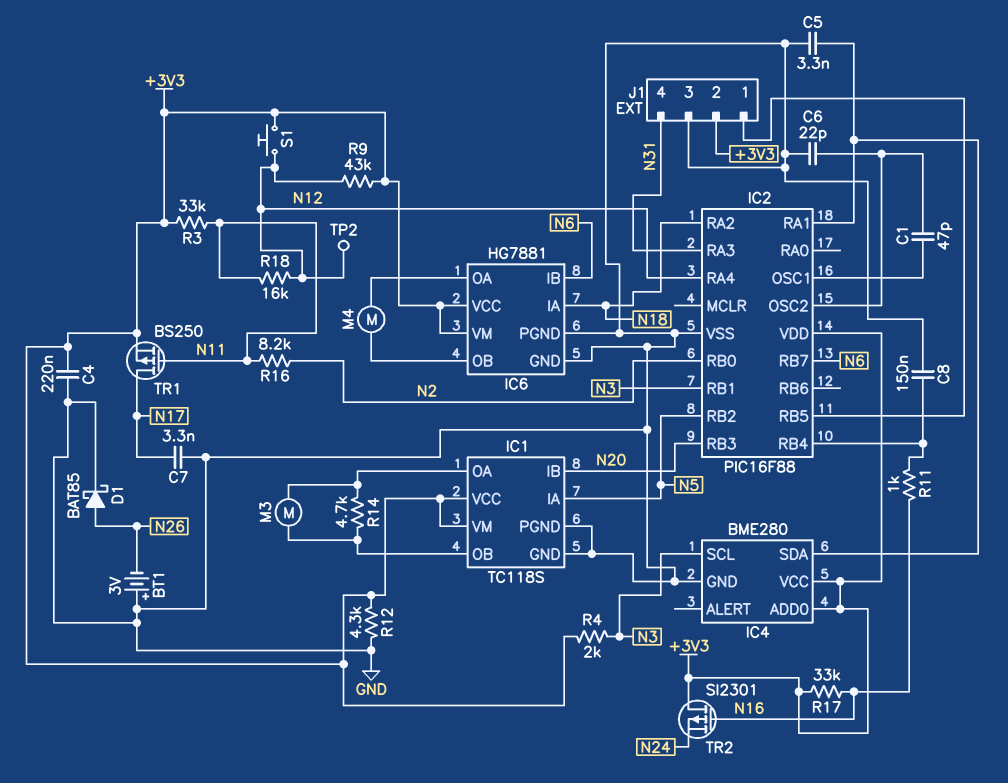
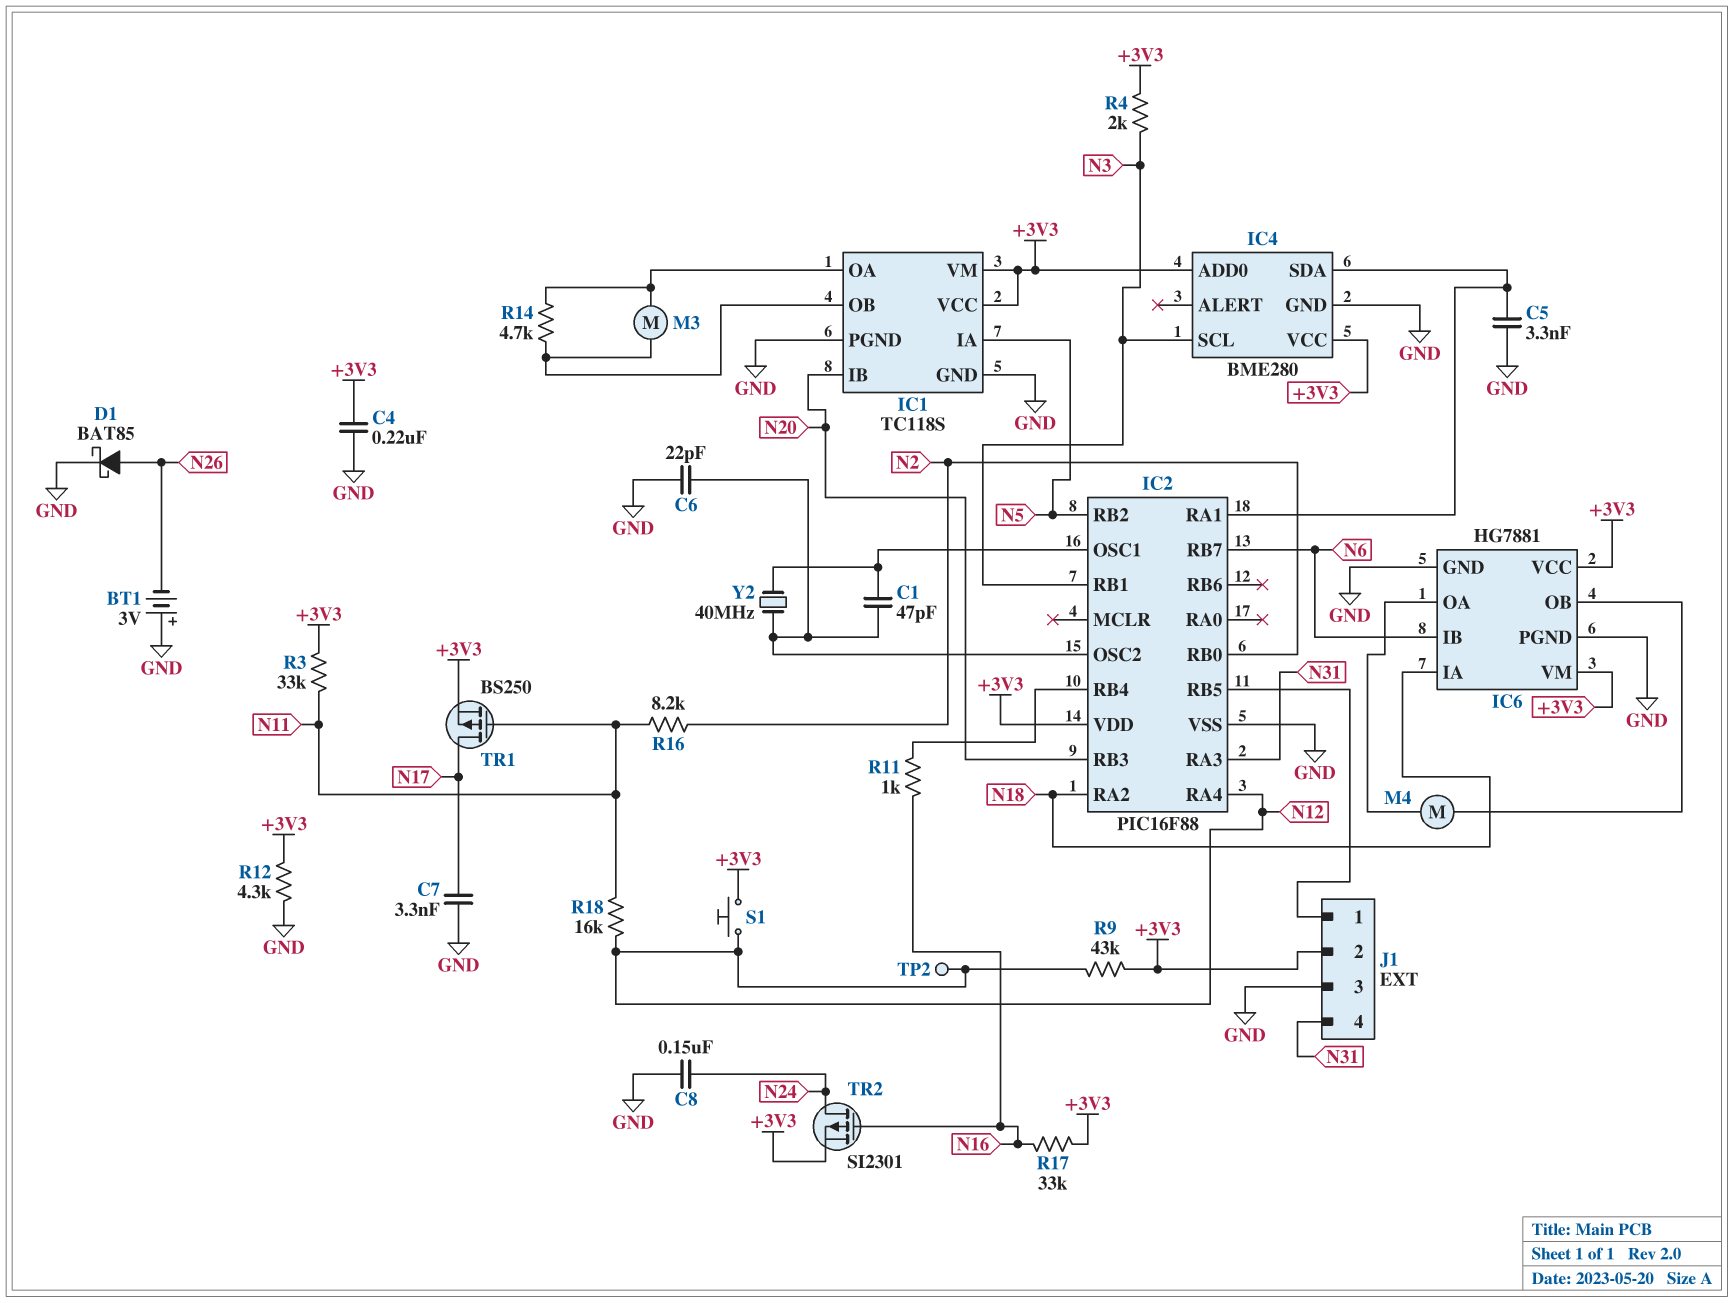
C8: 150nF (GND, IC2/RB4) -> 150nF (GND, N24)
TR2: PMOS SI2301 (G N16, D +3V3, S N24) -> PMOS SI2301 (G N16, D N24, S +3V3)
Y2: none -> 40MHz (IC2/OSC1, IC2/OSC2)

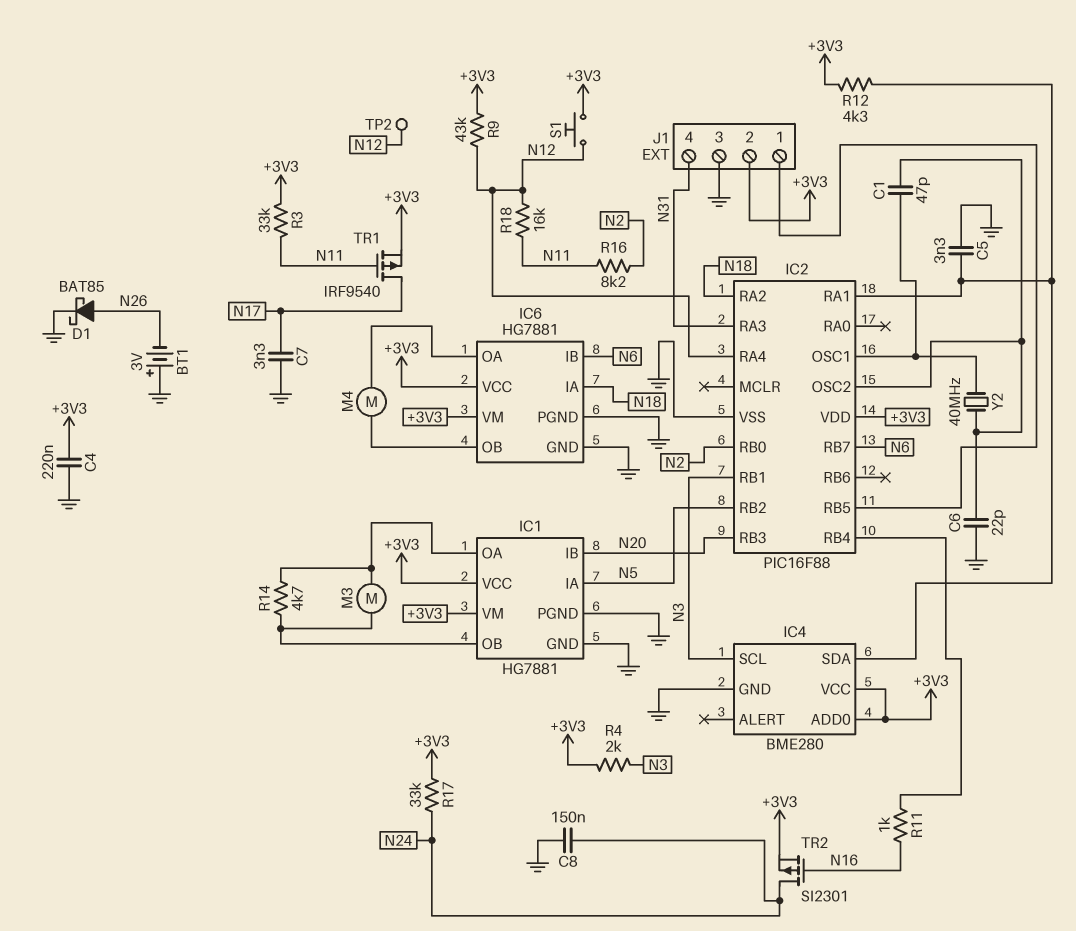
IC1: TC118S -> HG7881
R12: 4.3k (+3V3, GND) -> 4.3k (+3V3, IC2/RA1)
R17: 33k (+3V3, N16) -> 33k (+3V3, N24)
TR1: PMOS BS250 (G N11, D N17, S +3V3) -> PMOS IRF9540 (G N11, D N17, S +3V3)

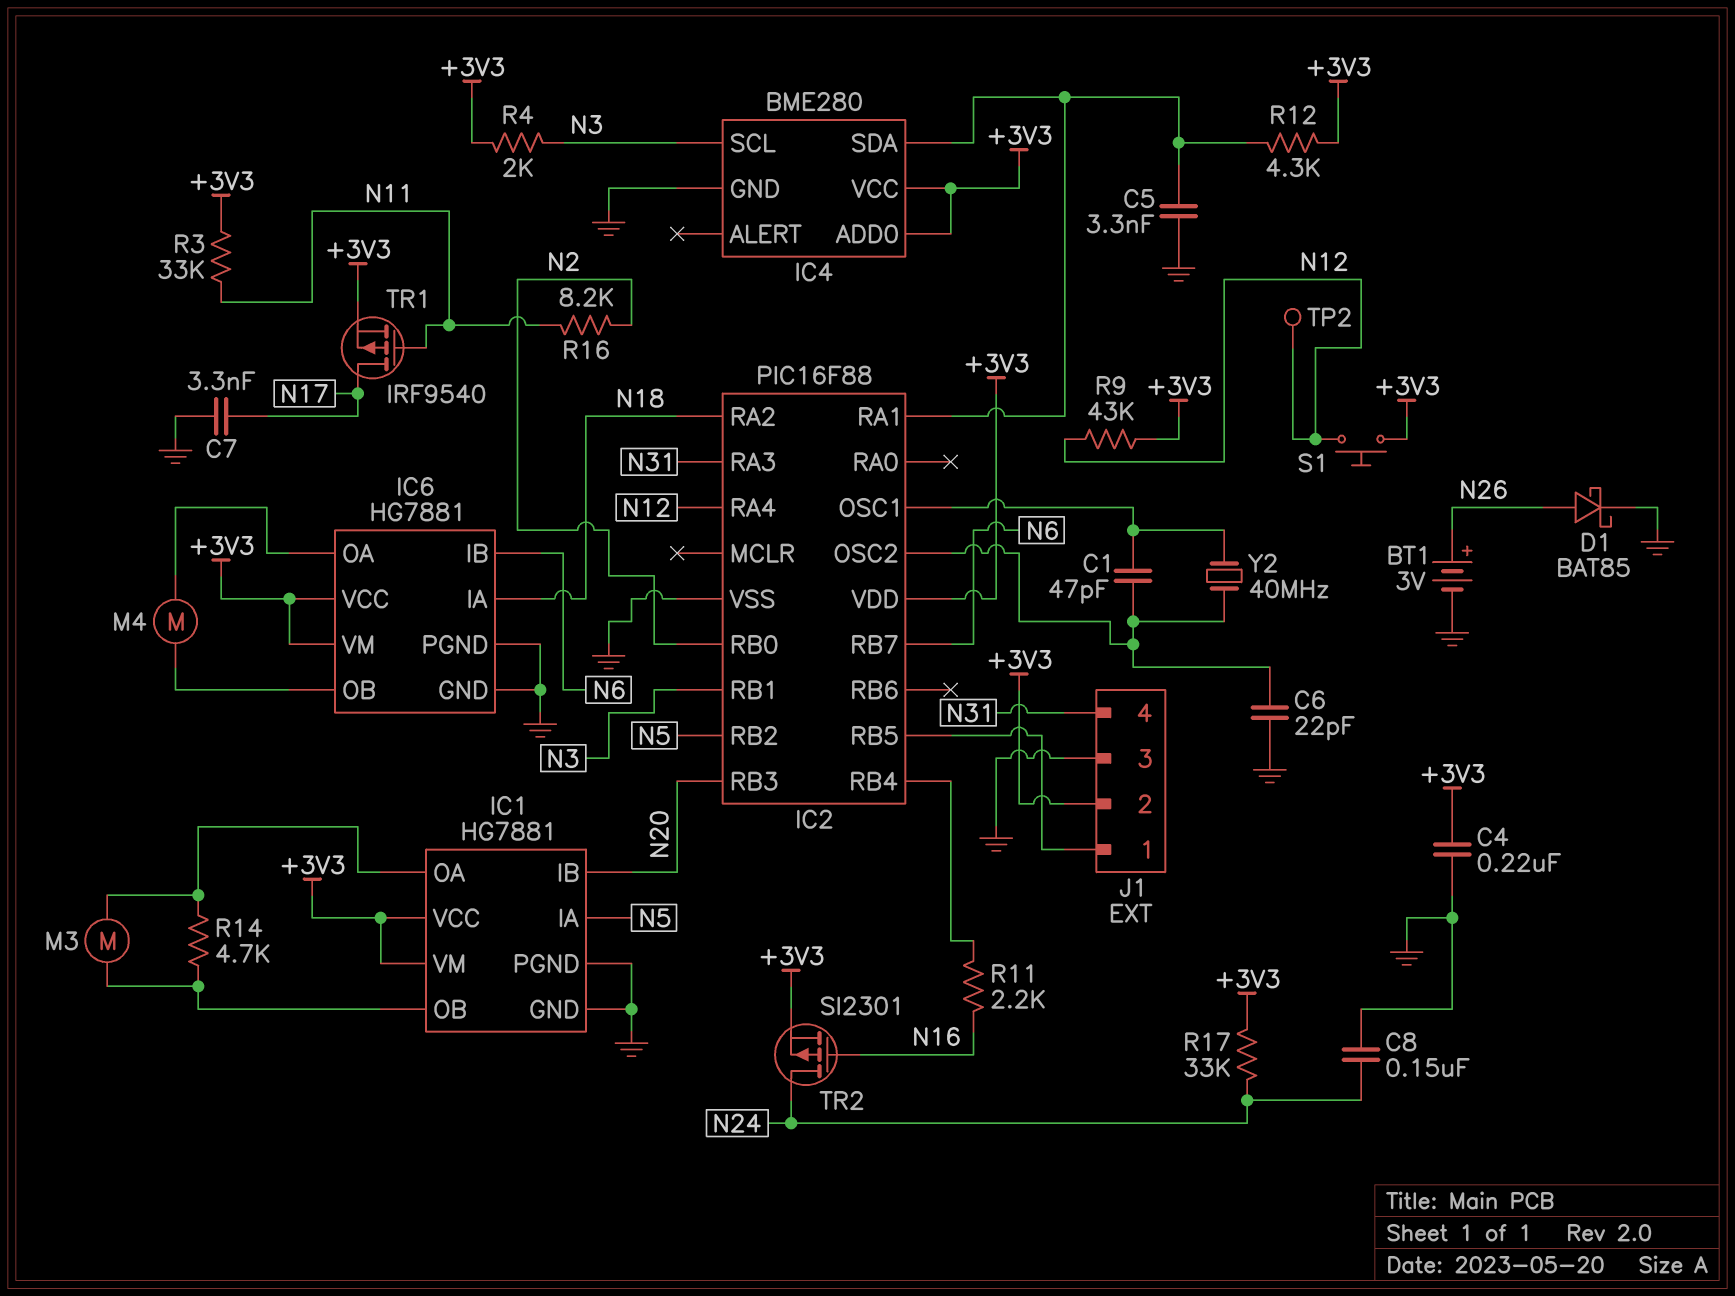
BT1: 3V (plus GND, minus N26) -> 3V (plus N26, minus GND)
R11: 1k (IC2/RB4, N16) -> 2.2k (IC2/RB4, N16)
R18: 16k (N11, N12) -> none

